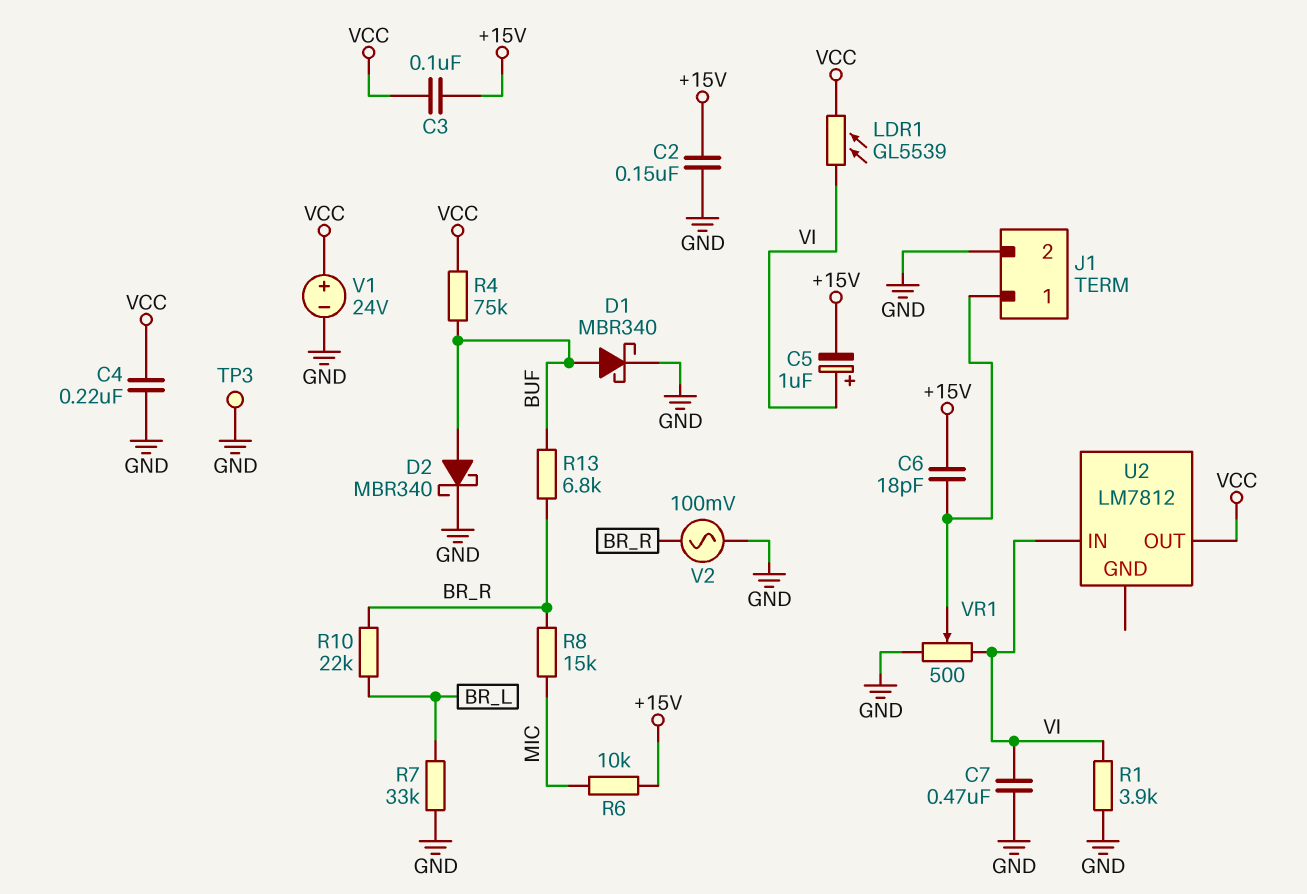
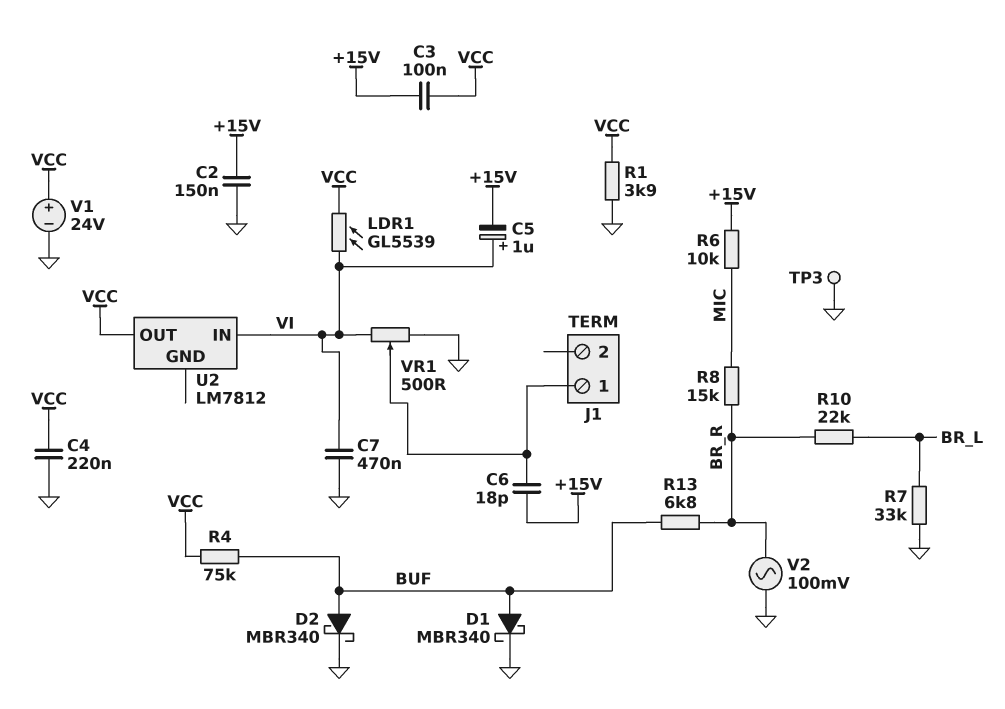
J1 pin 2: GND -> none
R1: 3.9k (GND, VI) -> 3.9k (GND, VCC)

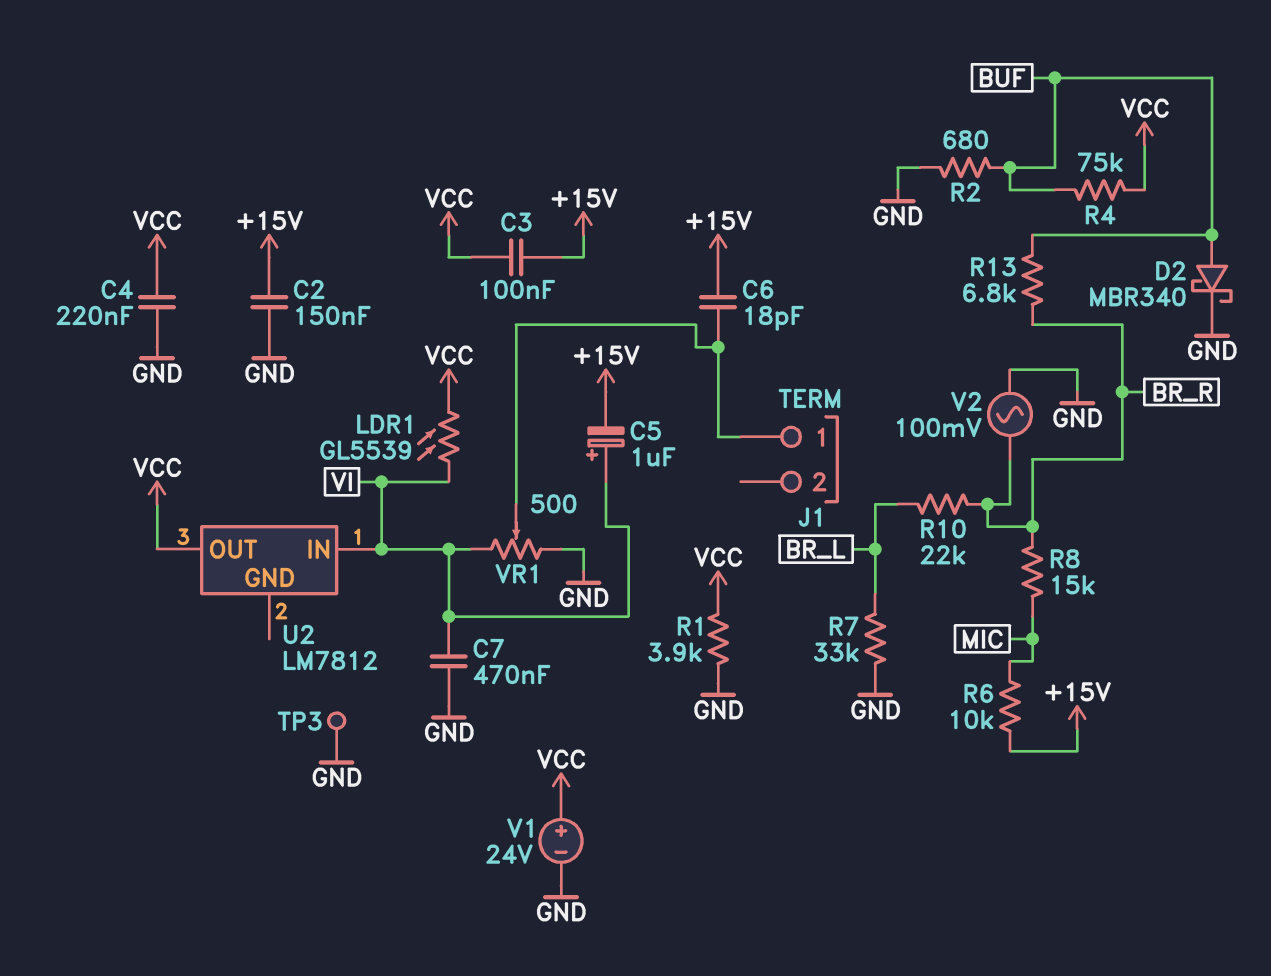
D1: schottky MBR340 (A BUF, K GND) -> none
R2: none -> 680 (BUF, GND)

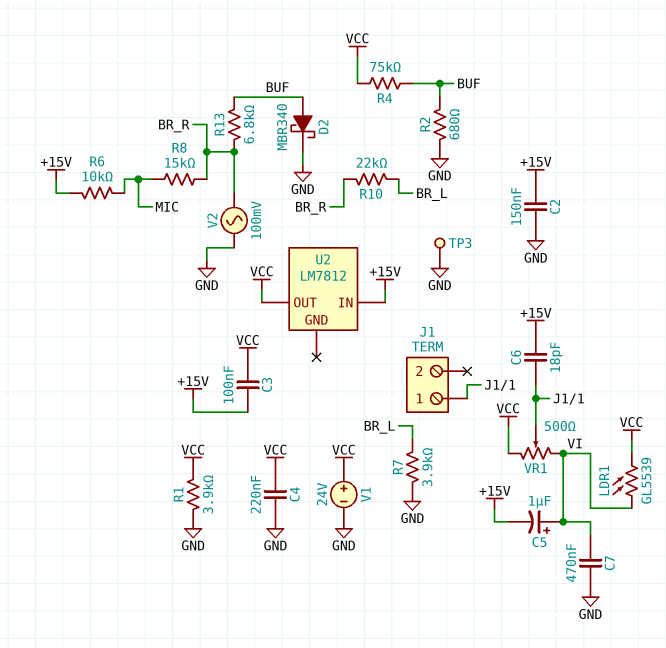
R7: 33k (BR_L, GND) -> 3.9k (BR_L, GND)
U2 pin IN: VI -> +15V
VR1: 500 (GND, VI, wiper J1/1) -> 500 (VCC, VI, wiper J1/1)

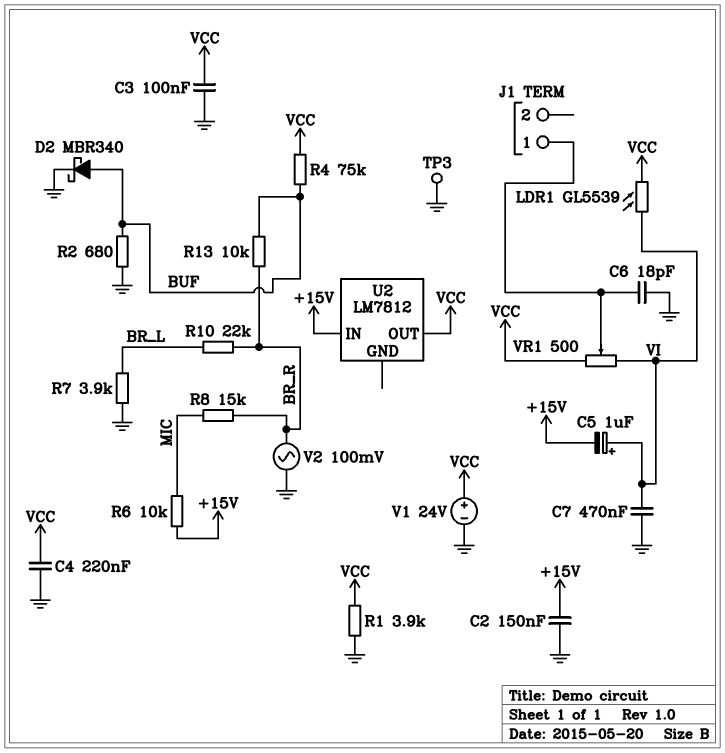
C3: 100nF (+15V, VCC) -> 100nF (GND, VCC)
C6: 18pF (+15V, J1/1) -> 18pF (GND, J1/1)
R13: 6.8k (BR_R, BUF) -> 10k (BR_R, BUF)

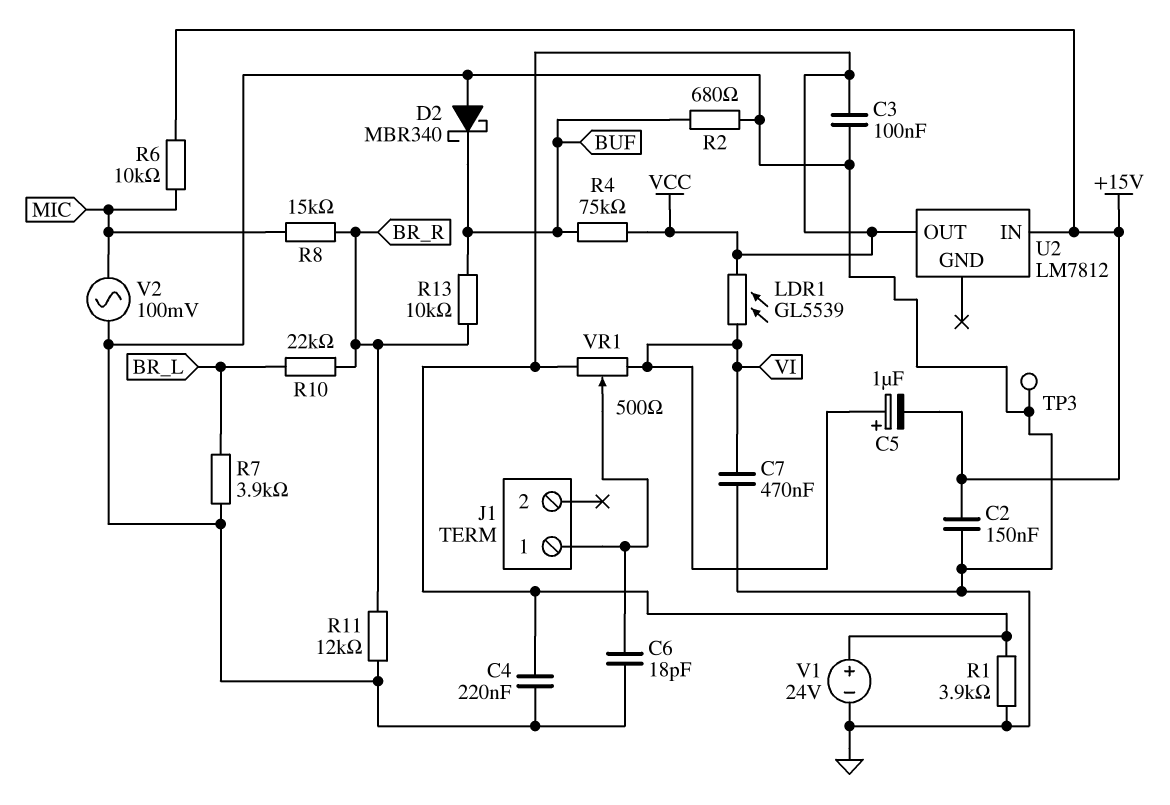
D2: schottky MBR340 (A BUF, K GND) -> schottky MBR340 (A GND, K BUF)
R11: none -> 12k (BR_R, GND)
V2: AC 100mV (BR_R, GND) -> AC 100mV (GND, MIC)

